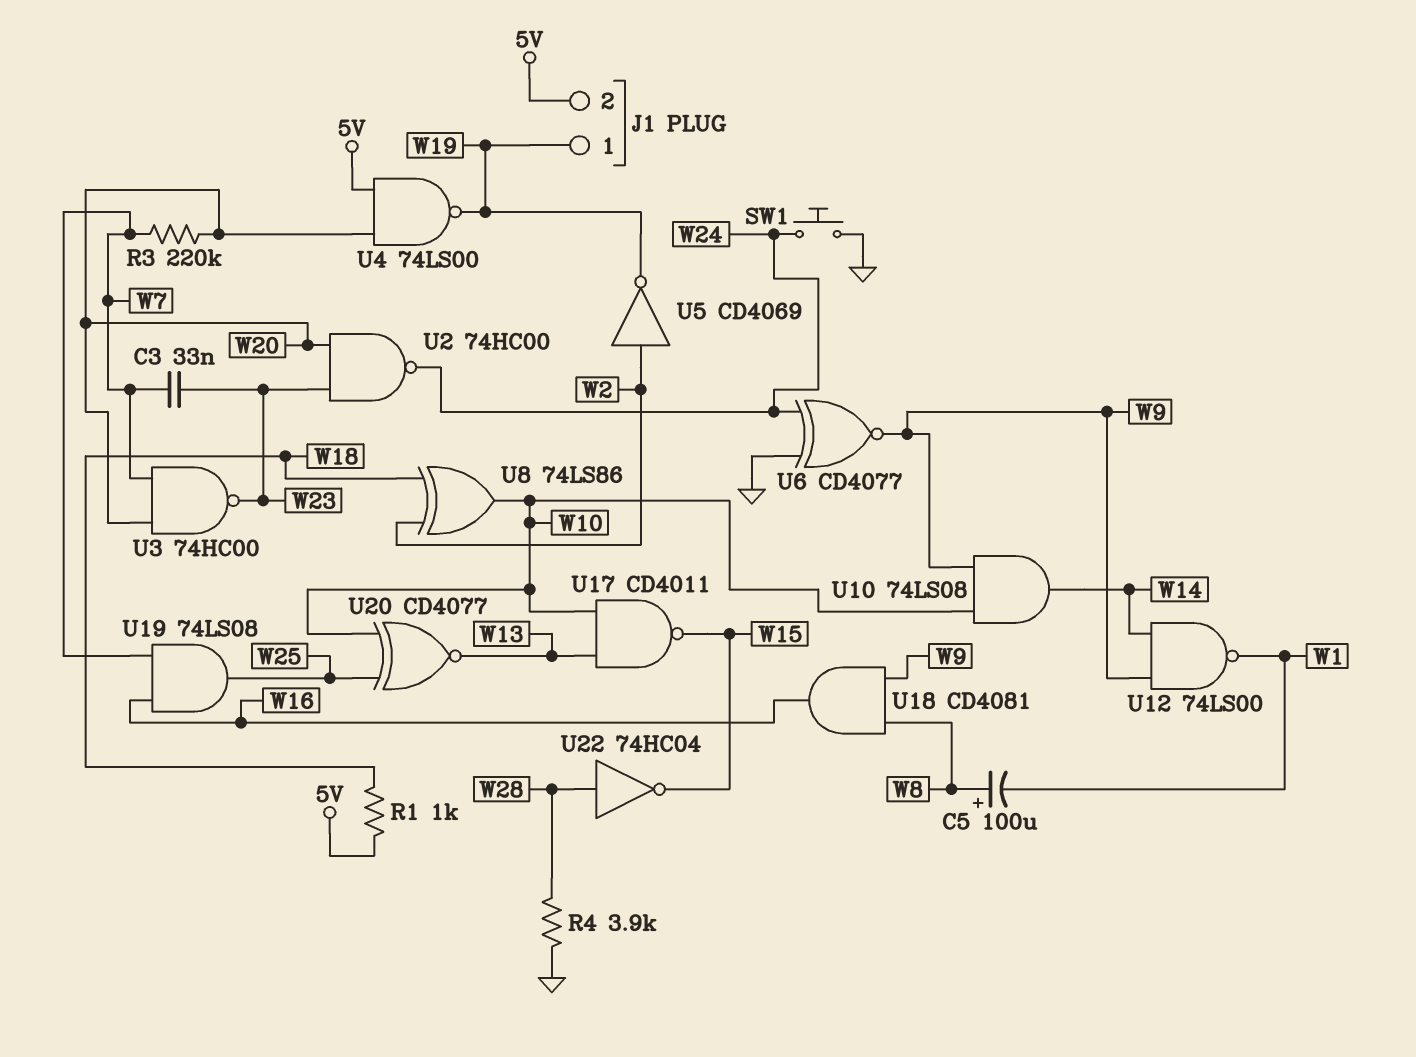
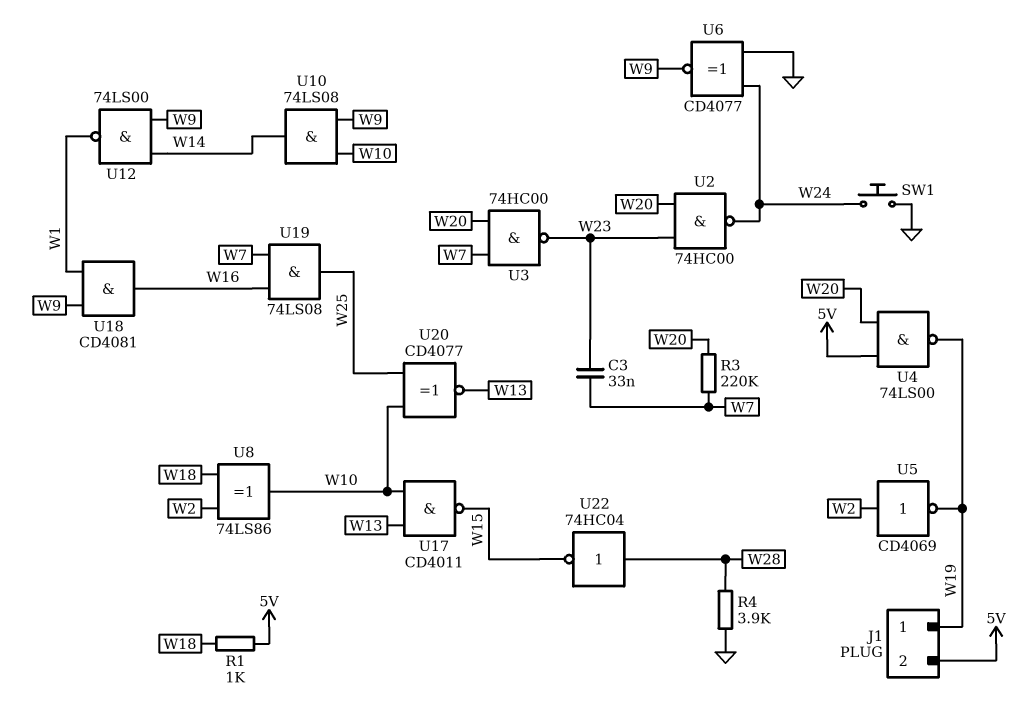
C5: 100uF (plus W8, minus W1) -> none
U18: AND CD4081 (in W8, in W9, out W16) -> AND CD4081 (in W1, in W9, out W16)

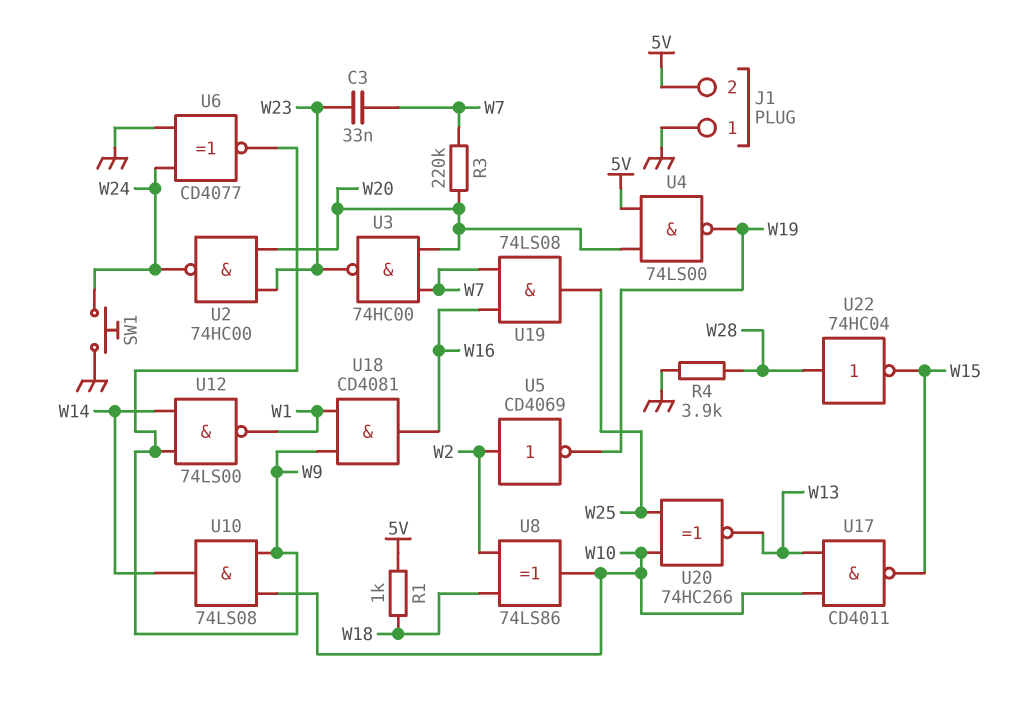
J1 pin 1: W19 -> GND
U20: XNOR CD4077 (in W10, in W25, out W13) -> XNOR 74HC266 (in W10, in W25, out W13)

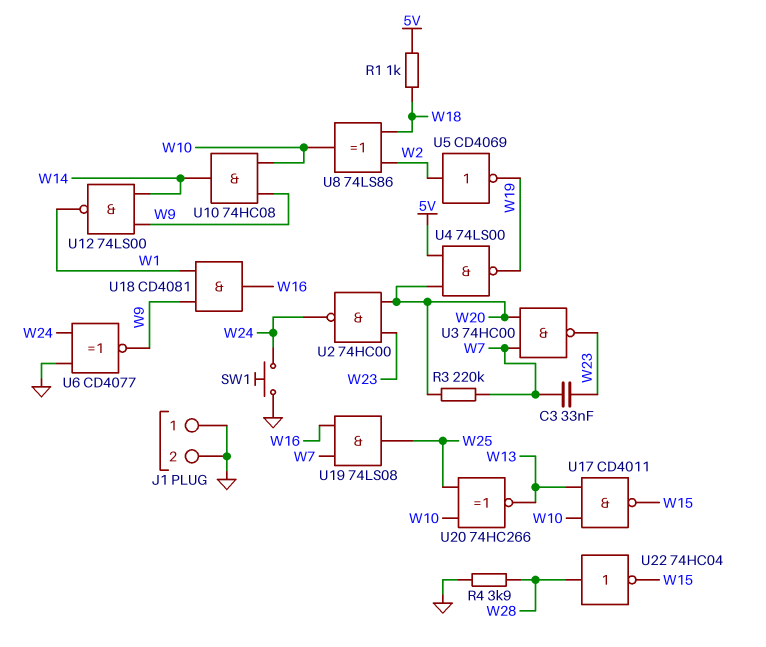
J1 pin 2: 5V -> GND
U10: AND 74LS08 (in W9, in W10, out W14) -> AND 74HC08 (in W9, in W10, out W14)

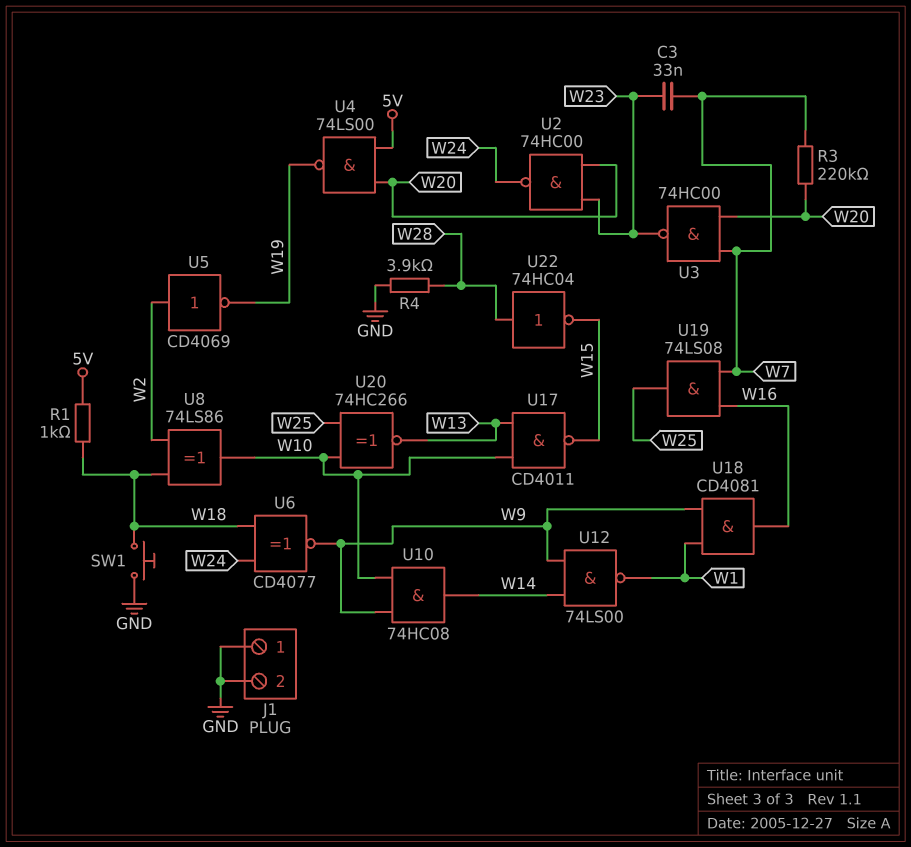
SW1: button (GND, W24) -> button (GND, W18)
U6: XNOR CD4077 (in GND, in W24, out W9) -> XNOR CD4077 (in W18, in W24, out W9)

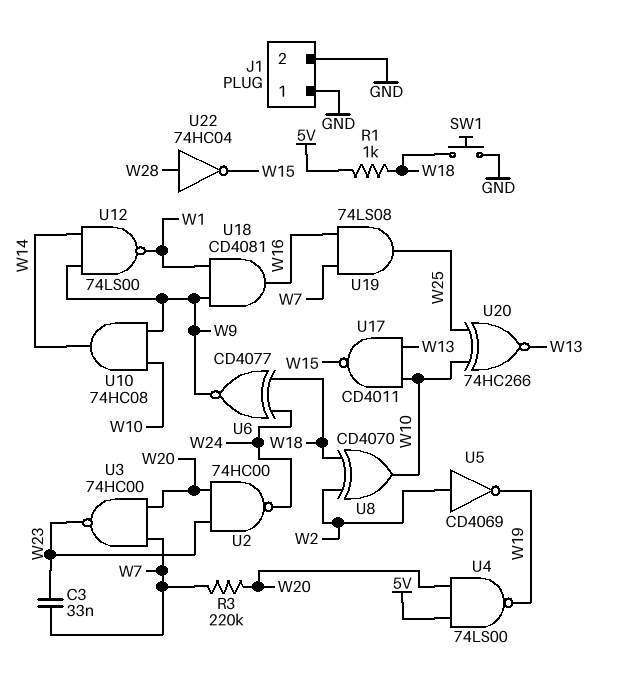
R4: 3.9k (GND, W28) -> none
U8: XOR 74LS86 (in W2, in W18, out W10) -> XOR CD4070 (in W2, in W18, out W10)

